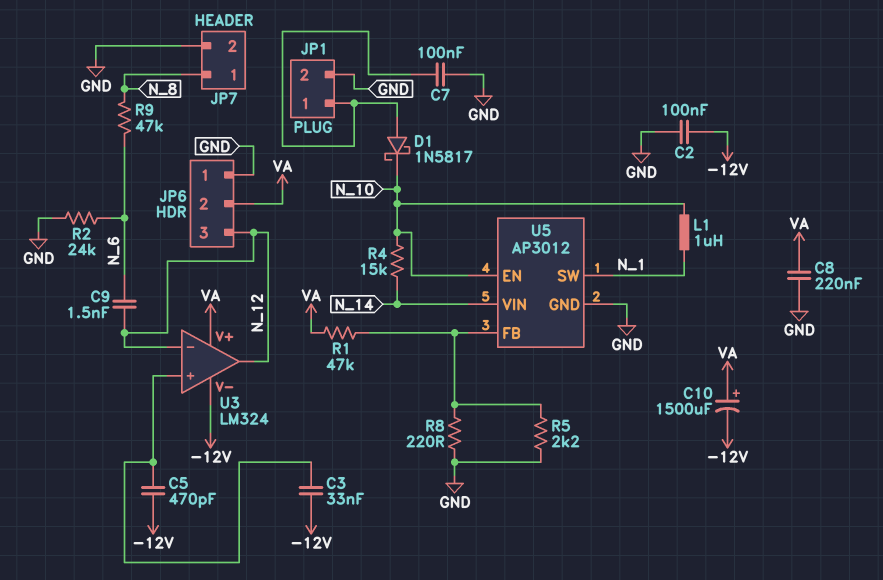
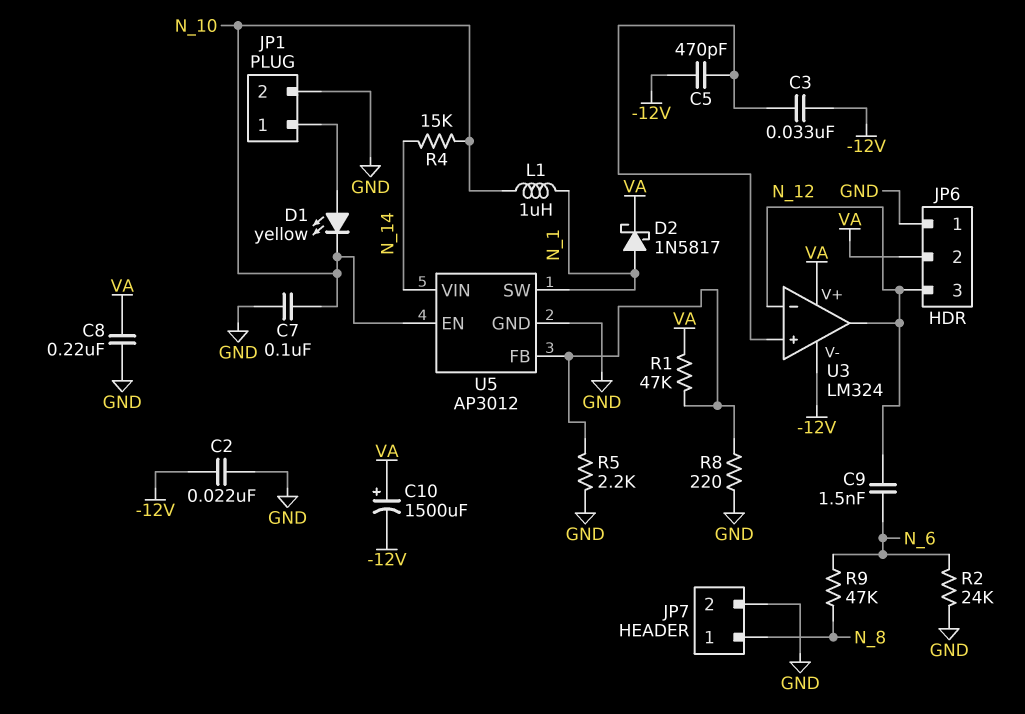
C2: 100nF (-12V, GND) -> 22nF (-12V, GND)
C7: 100nF (GND, JP1/1) -> 100nF (GND, N_10)
D1: schottky 1N5817 (A JP1/1, K N_10) -> LED yellow (A JP1/1, K N_10)
D2: none -> schottky 1N5817 (A N_1, K VA)

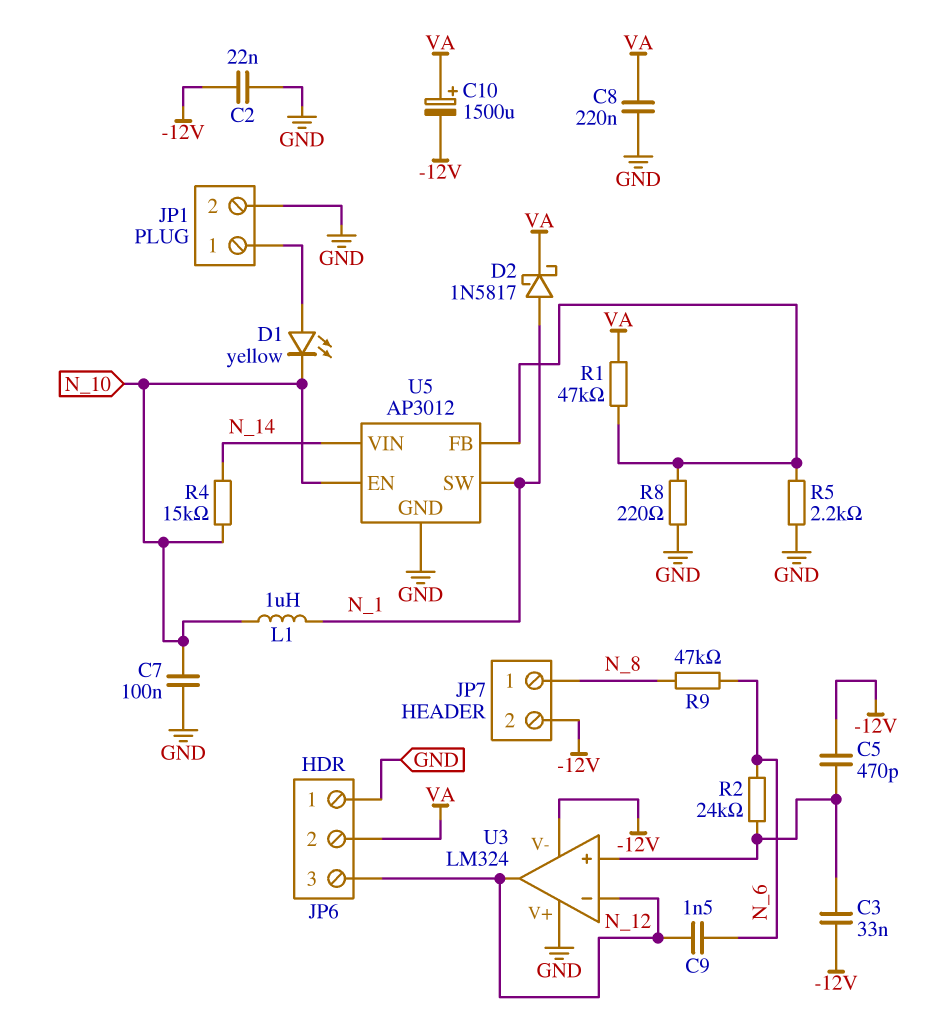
JP7 pin 2: GND -> -12V
R2: 24k (GND, N_6) -> 24k (N_6, U3/in+)
U3 pin V+: VA -> GND

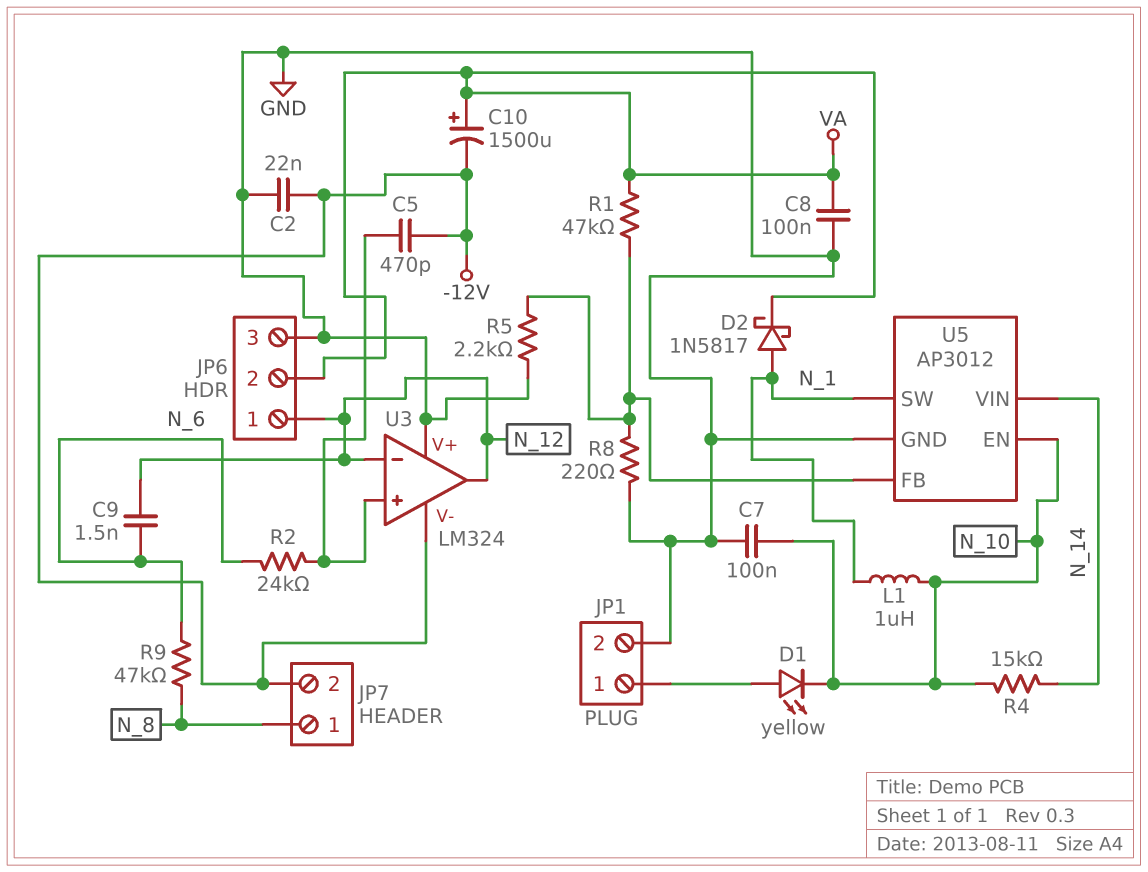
C3: 33nF (-12V, U3/in+) -> none
C8: 220nF (GND, VA) -> 100nF (GND, VA)
JP6 pin 1: GND -> N_12
JP6 pin 3: N_12 -> GND

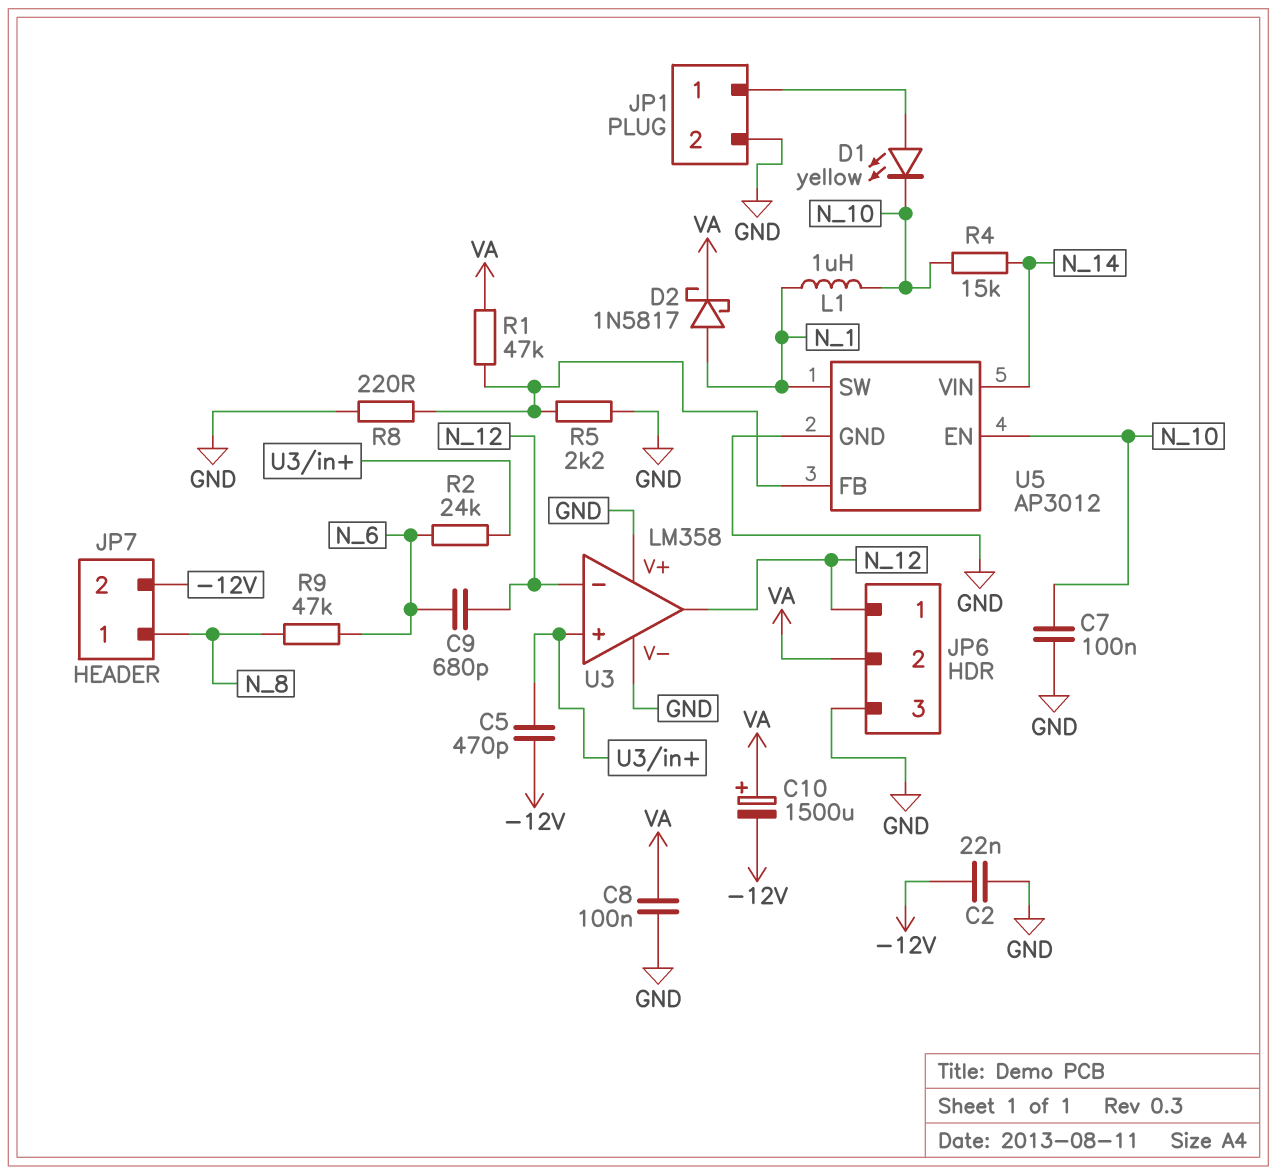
C9: 1.5nF (N_6, N_12) -> 680pF (N_6, N_12)
U3: LM324 -> LM358
U3 pin V-: -12V -> GND

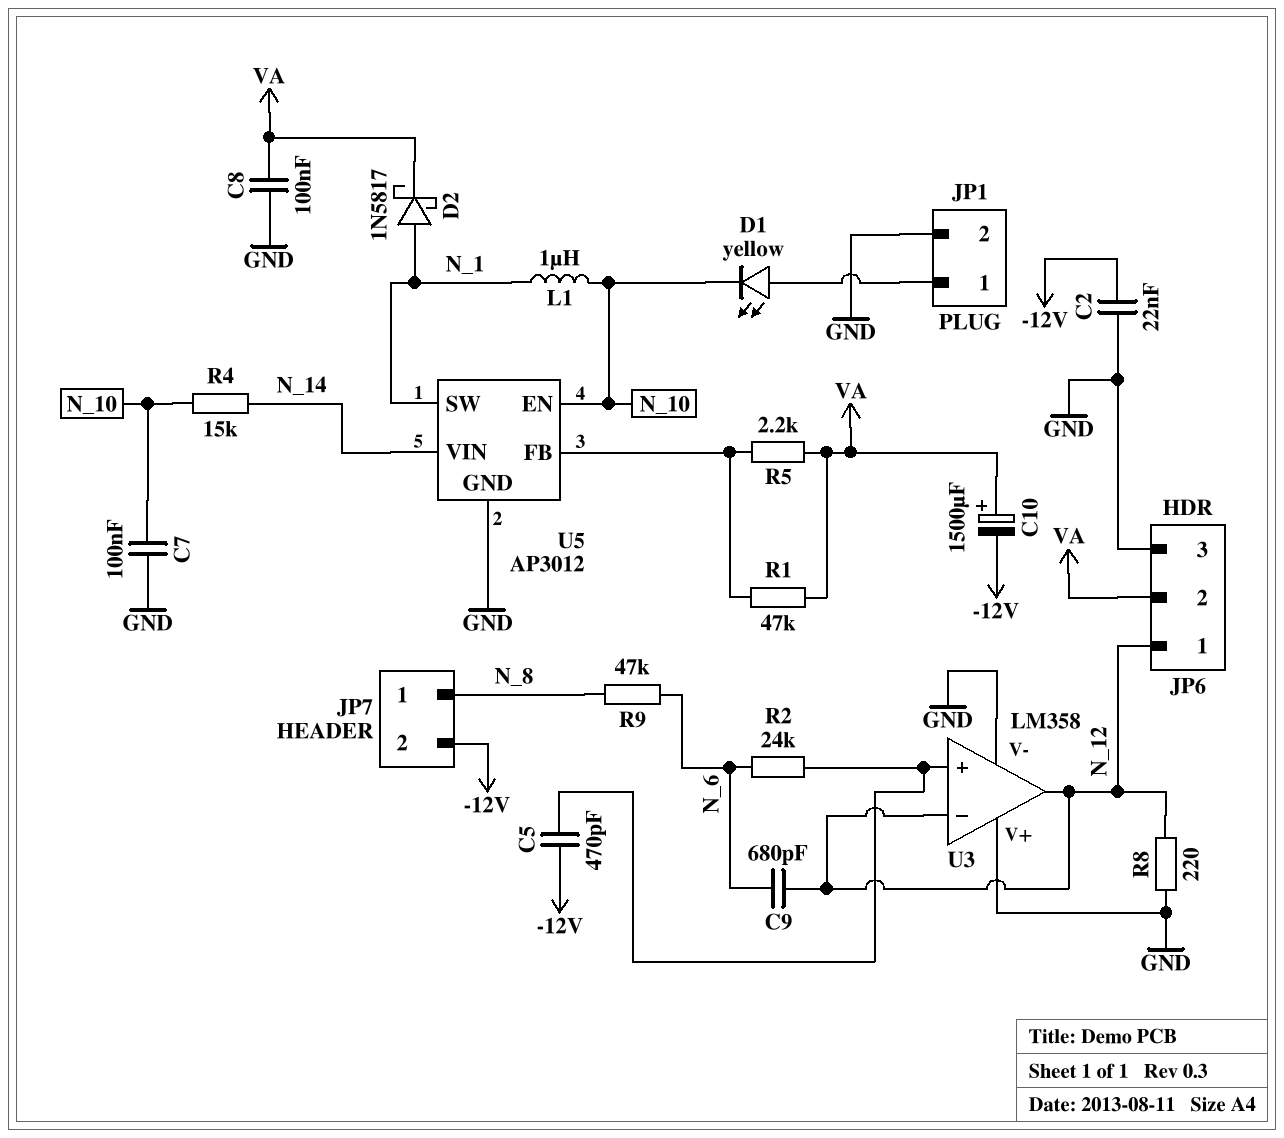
R5: 2.2k (GND, U5/FB) -> 2.2k (U5/FB, VA)
R8: 220 (GND, U5/FB) -> 220 (GND, N_12)

